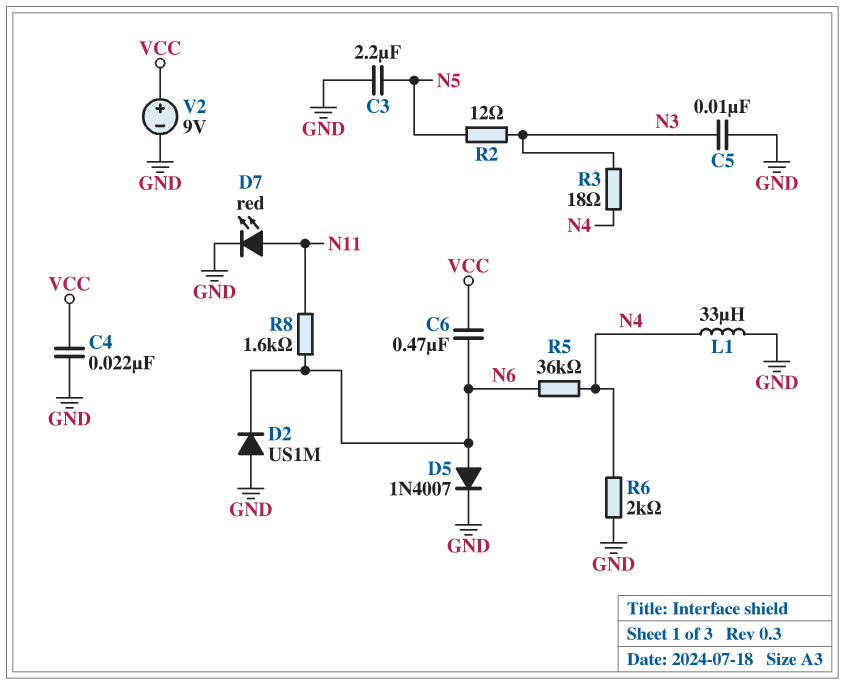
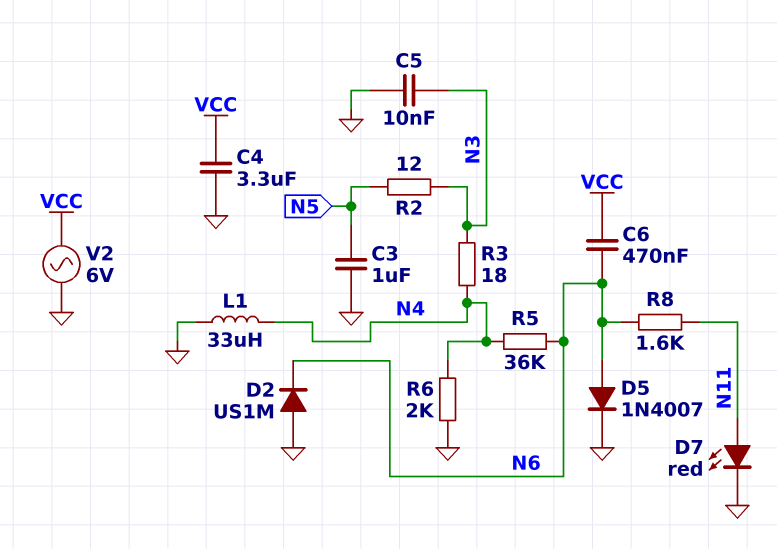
C3: 2.2uF (GND, N5) -> 1uF (GND, N5)
C4: 22nF (GND, VCC) -> 3.3uF (GND, VCC)
V2: 9V (plus VCC, minus GND) -> AC 6V (GND, VCC)

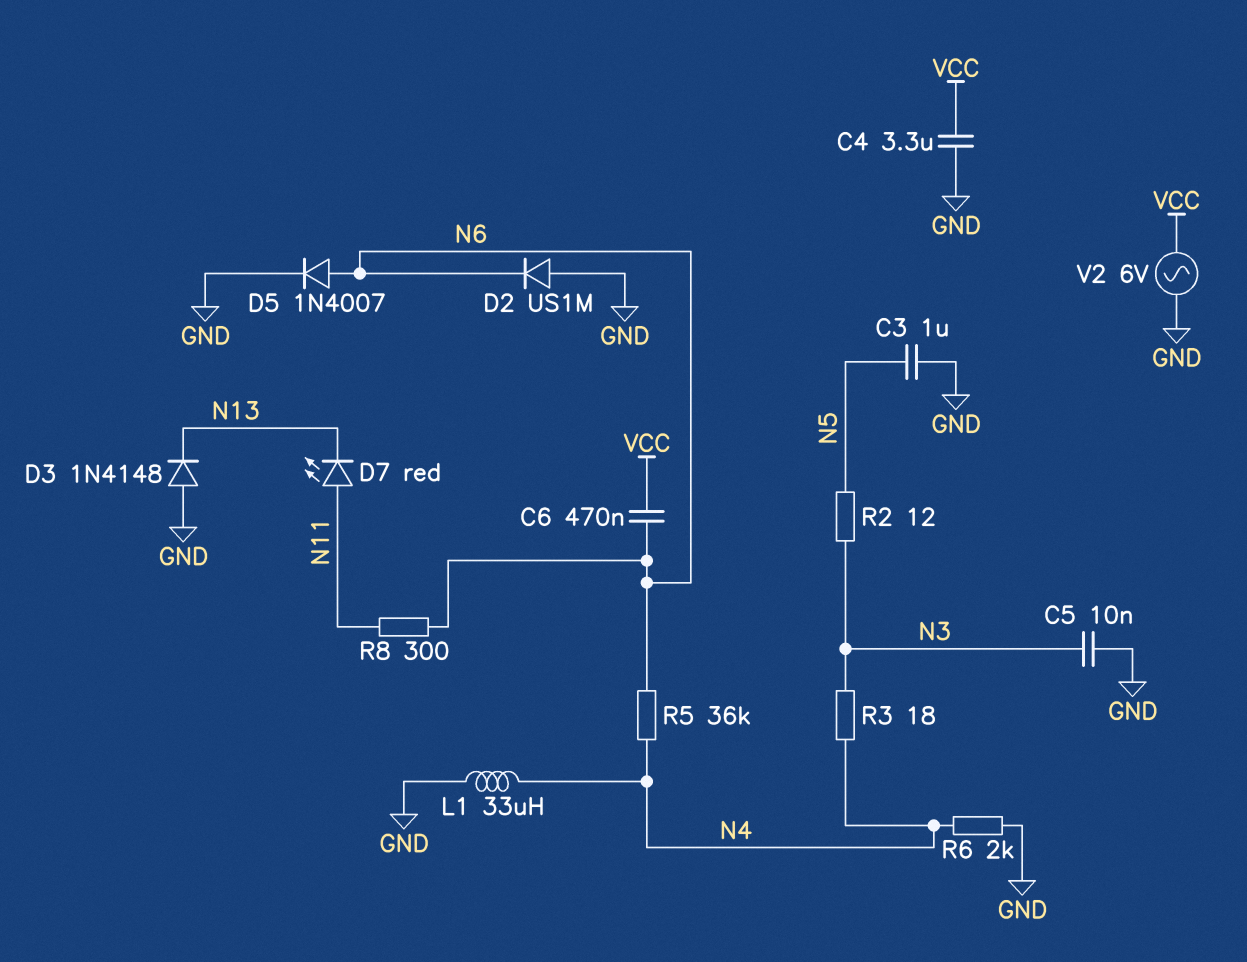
D3: none -> diode 1N4148 (A GND, K N13)
D7: LED red (A N11, K GND) -> LED red (A N11, K N13)
R8: 1.6k (N6, N11) -> 300 (N6, N11)

